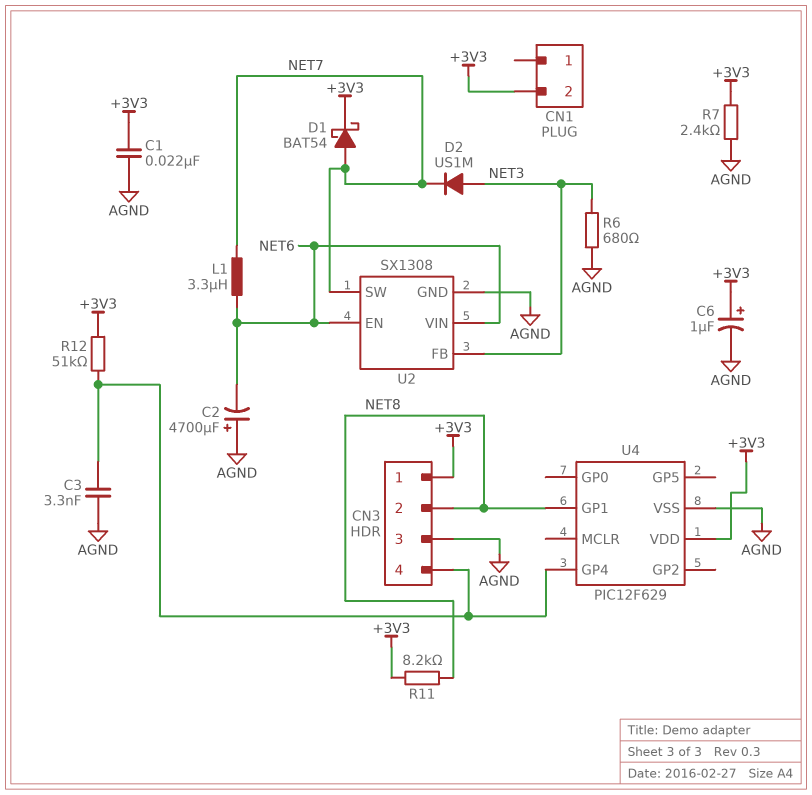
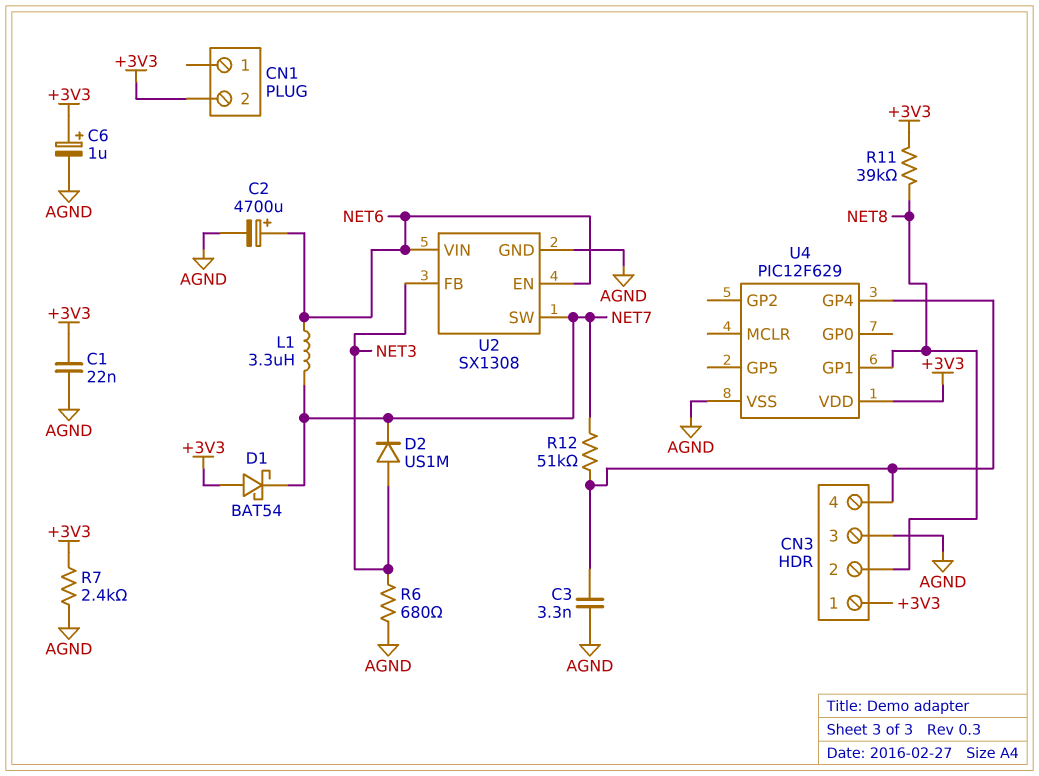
C2: 4700uF (plus AGND, minus NET6) -> 4700uF (plus NET6, minus AGND)
D1: schottky BAT54 (A NET7, K +3V3) -> schottky BAT54 (A +3V3, K NET7)
R11: 8.2k (+3V3, NET8) -> 39k (+3V3, NET8)
R12: 51k (+3V3, CN3/4) -> 51k (CN3/4, NET7)

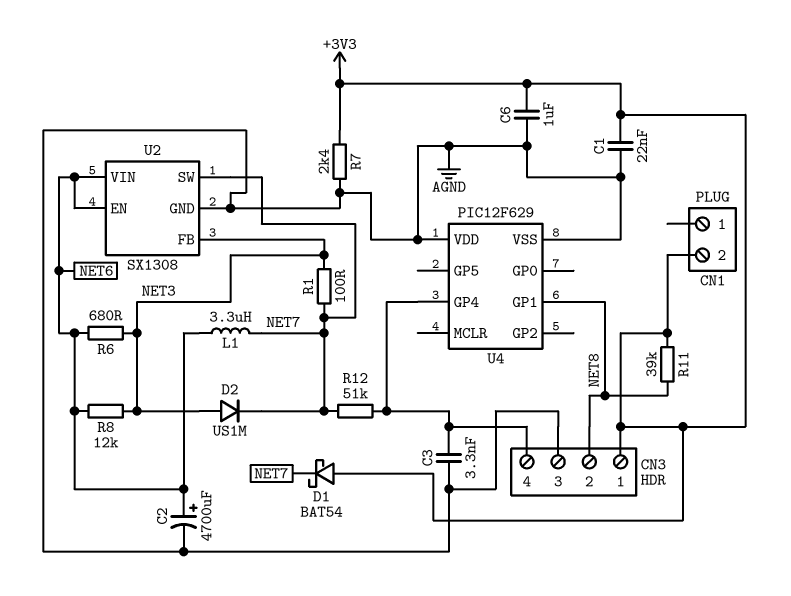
C6: 1uF (plus +3V3, minus AGND) -> 1uF (+3V3, AGND)
R1: none -> 100 (NET3, NET7)
R6: 680 (AGND, NET3) -> 680 (NET3, NET6)
R8: none -> 12k (NET3, NET6)
U4 pin VDD: +3V3 -> AGND

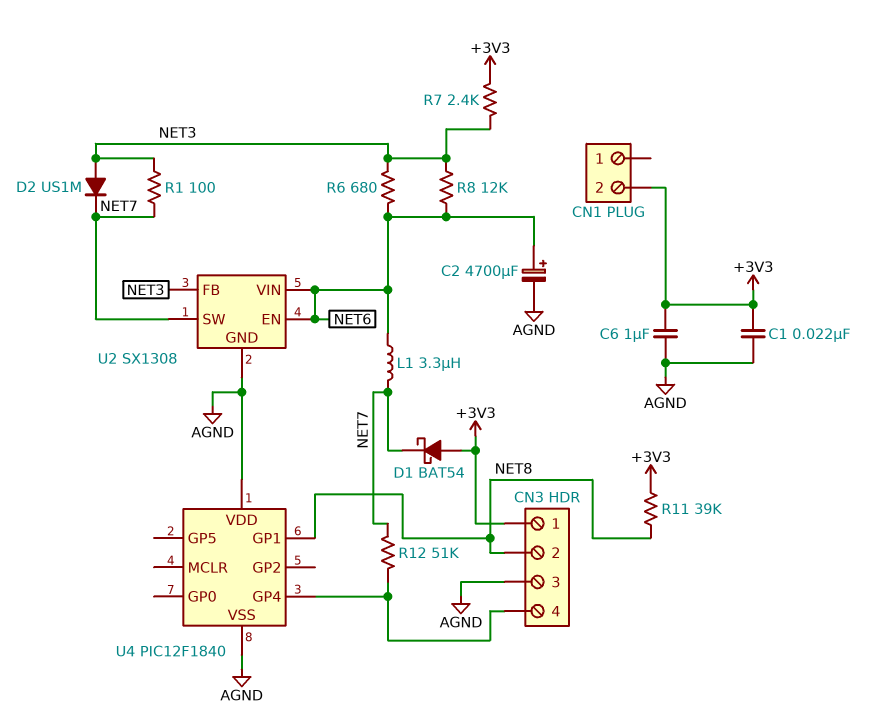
C3: 3.3nF (AGND, CN3/4) -> none
R7: 2.4k (+3V3, AGND) -> 2.4k (+3V3, NET3)
U4: PIC12F629 -> PIC12F1840

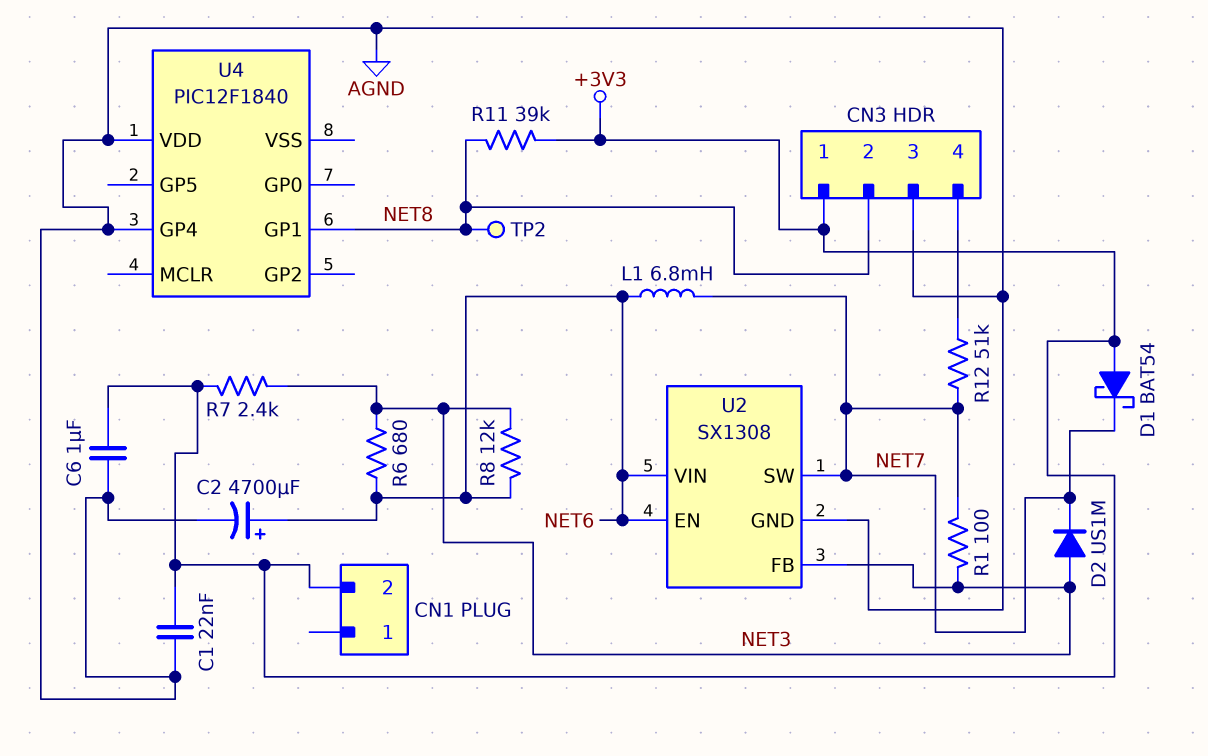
L1: 3.3uH (NET6, NET7) -> 6.8mH (NET6, NET7)
TP2: none -> test point (NET8)
U4 pin GP4: CN3/4 -> AGND
U4 pin VSS: AGND -> none

